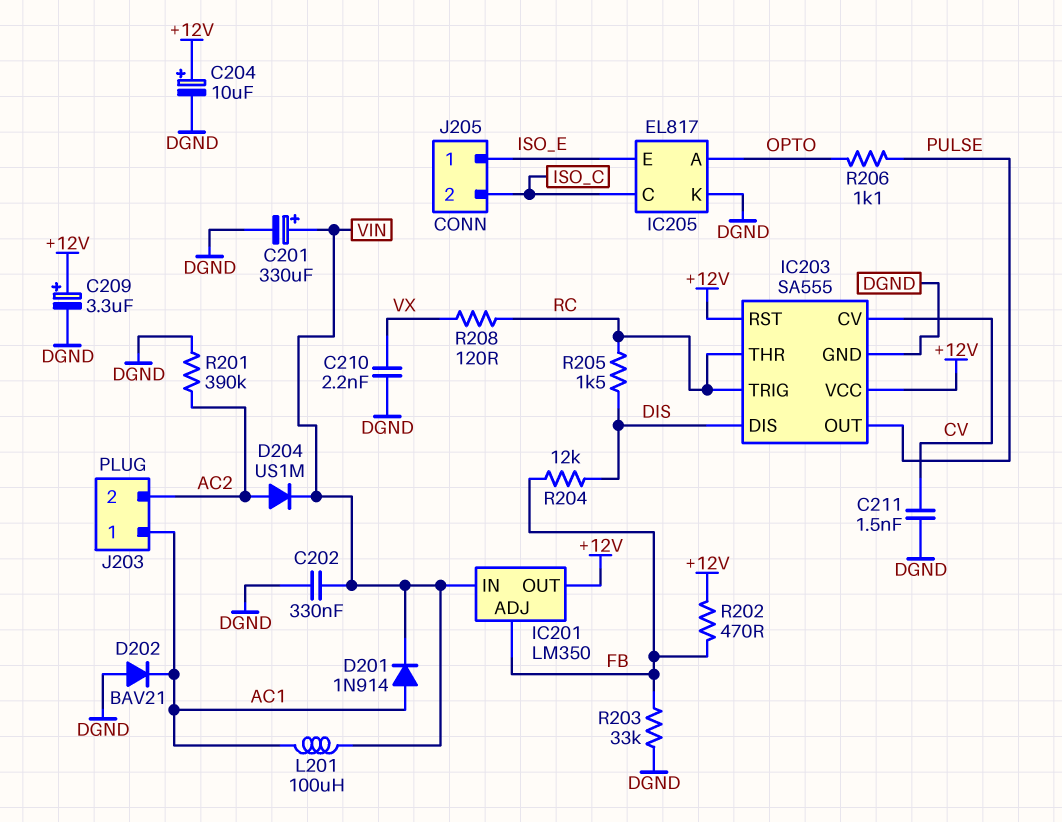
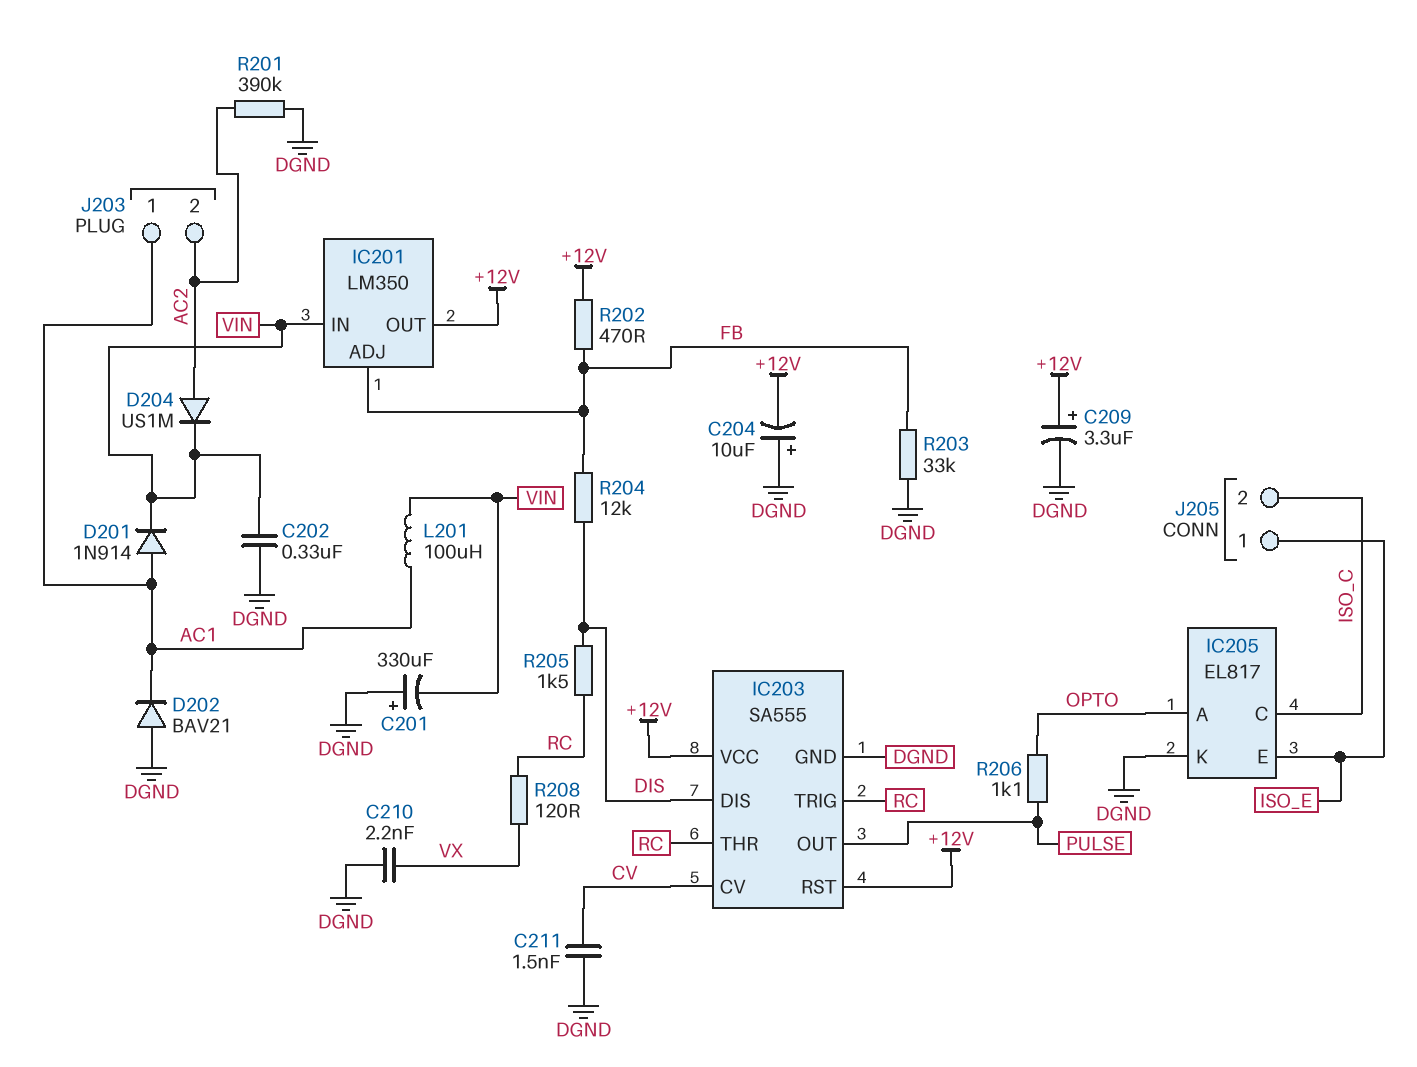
C201: 330uF (plus VIN, minus DGND) -> 330uF (plus DGND, minus VIN)
C204: 10uF (plus +12V, minus DGND) -> 10uF (plus DGND, minus +12V)

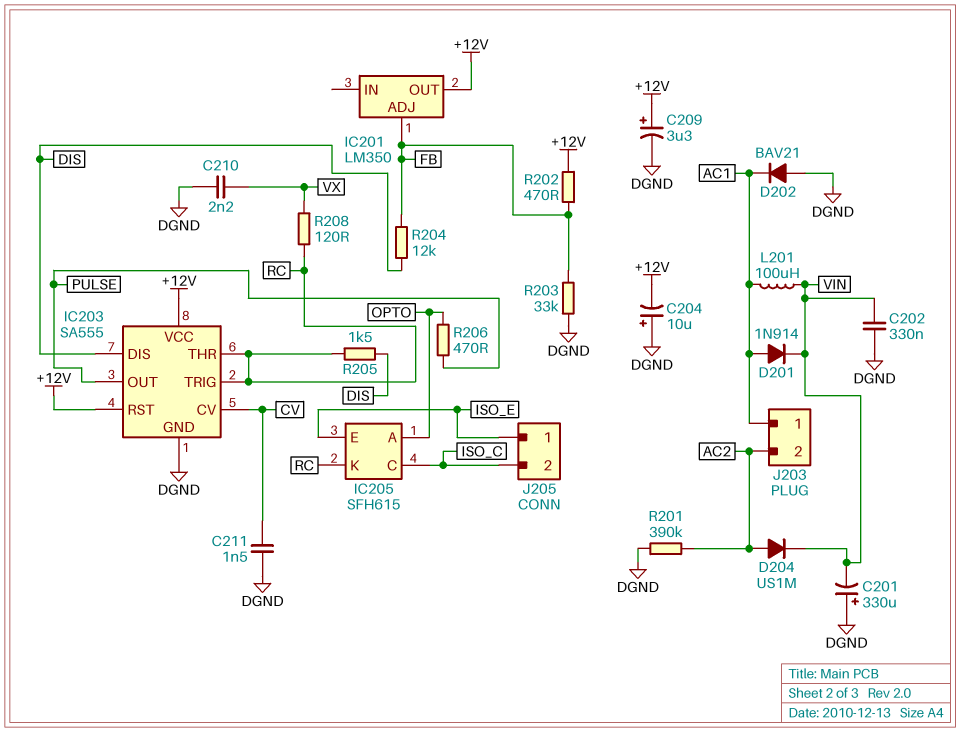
IC201 pin IN: VIN -> none
IC205: EL817 -> SFH615
IC205 pin K: DGND -> RC
R206: 1.1k (OPTO, PULSE) -> 470 (OPTO, PULSE)

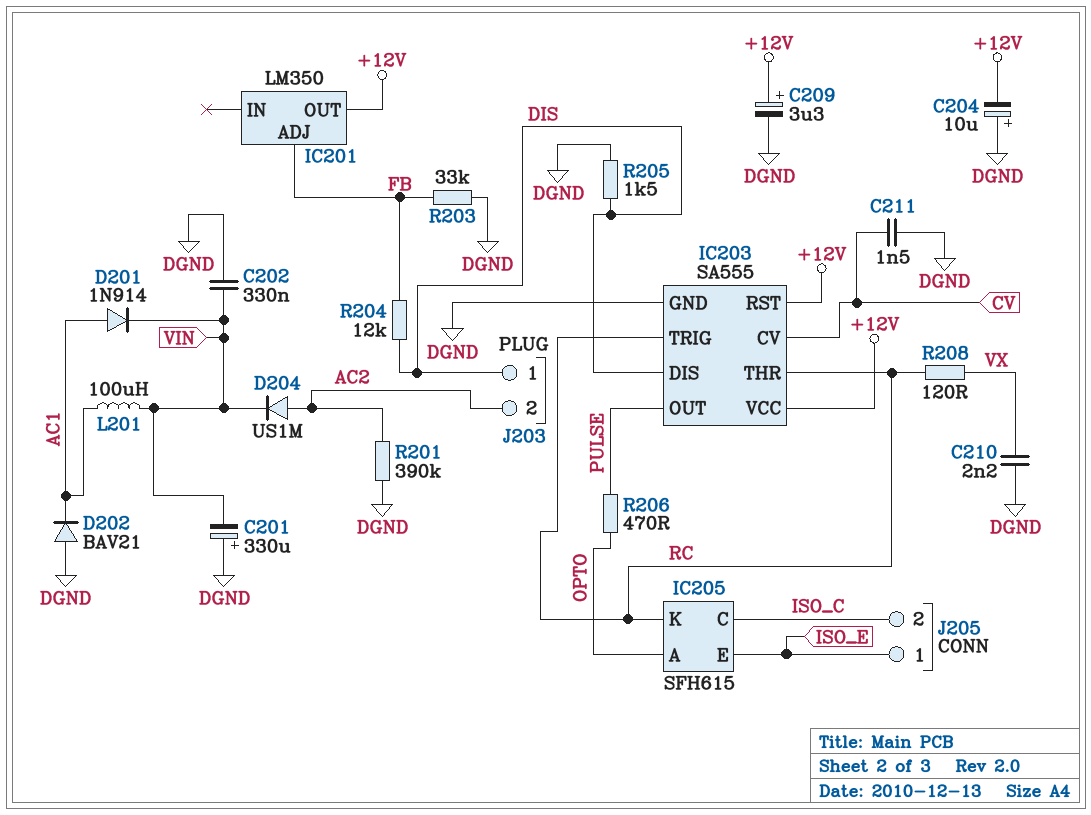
J203 pin 1: AC1 -> DIS
R202: 470 (+12V, FB) -> none
R205: 1.5k (DIS, RC) -> 1.5k (DGND, DIS)

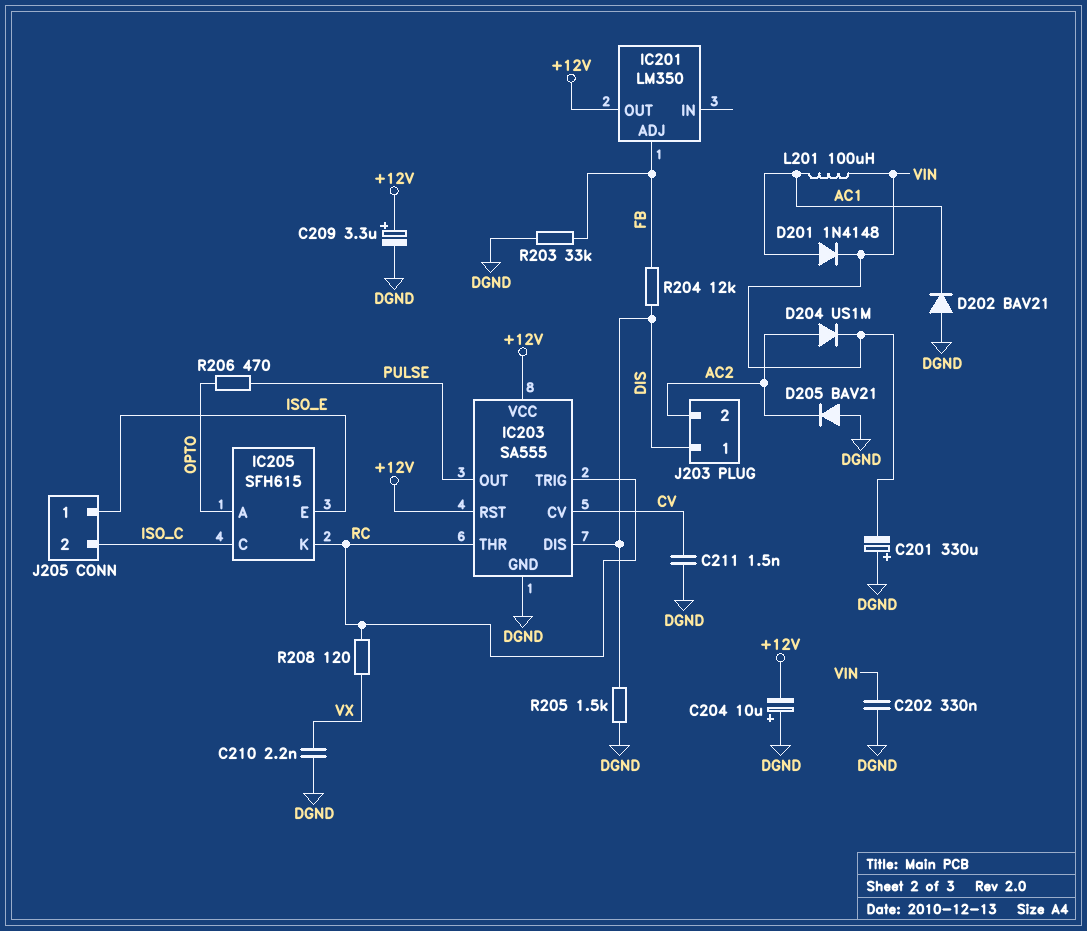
D201: diode 1N914 (A AC1, K VIN) -> diode 1N4148 (A AC1, K VIN)
D205: none -> diode BAV21 (A DGND, K AC2)
R201: 390k (AC2, DGND) -> none

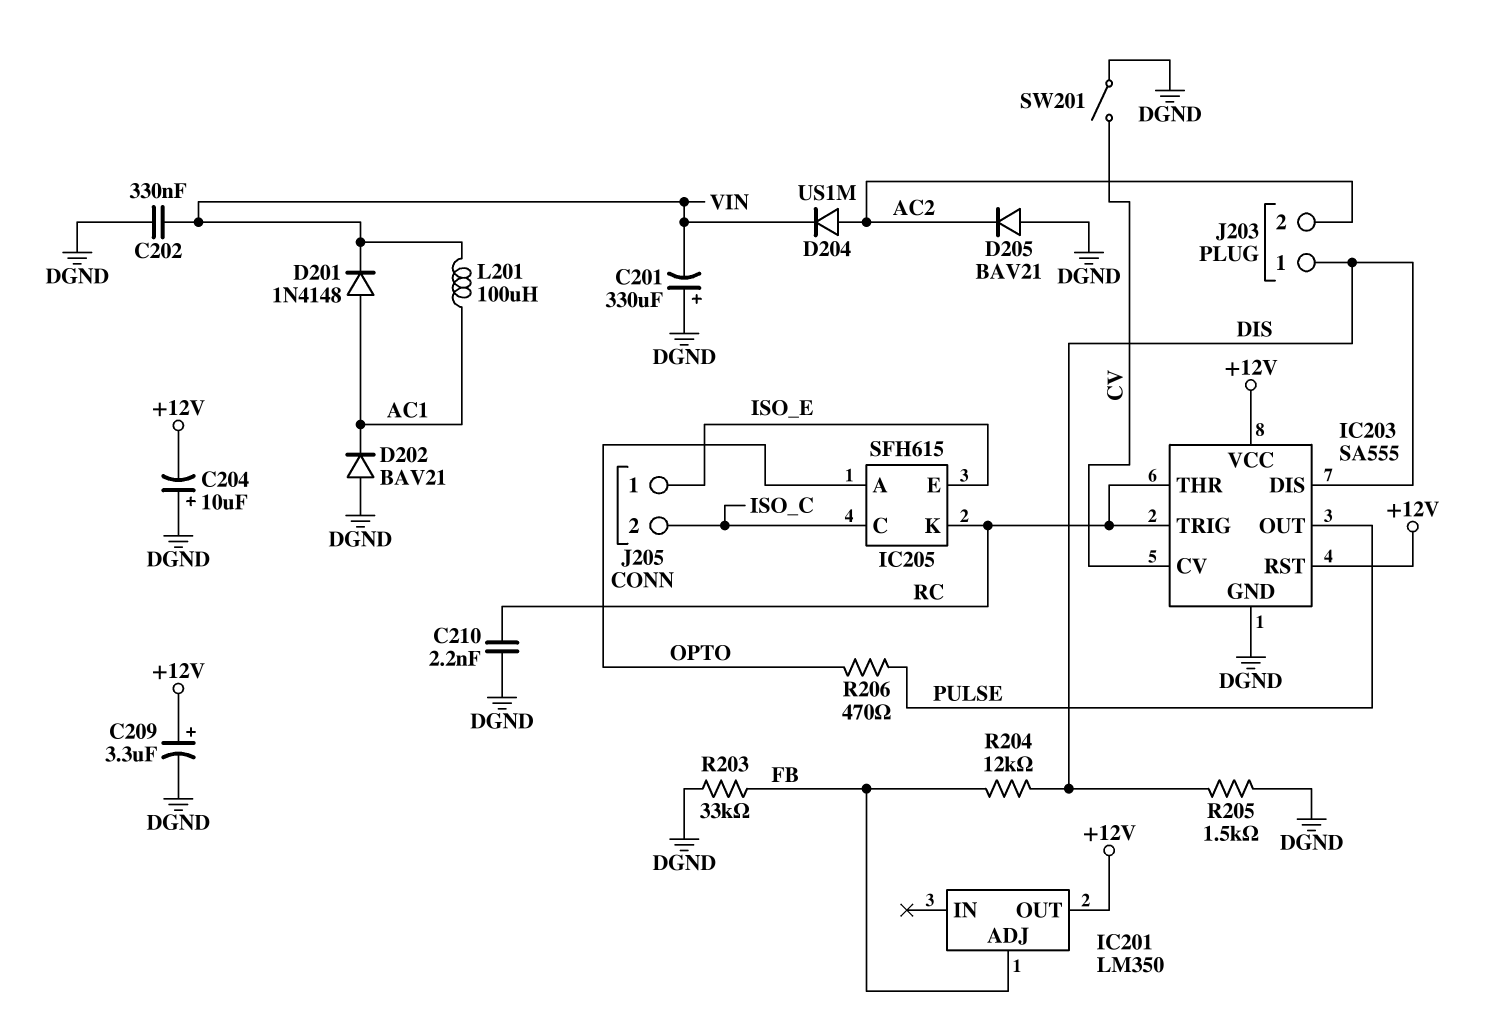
C210: 2.2nF (DGND, VX) -> 2.2nF (DGND, RC)
C211: 1.5nF (CV, DGND) -> none
R208: 120 (RC, VX) -> none
SW201: none -> switch (CV, DGND)

